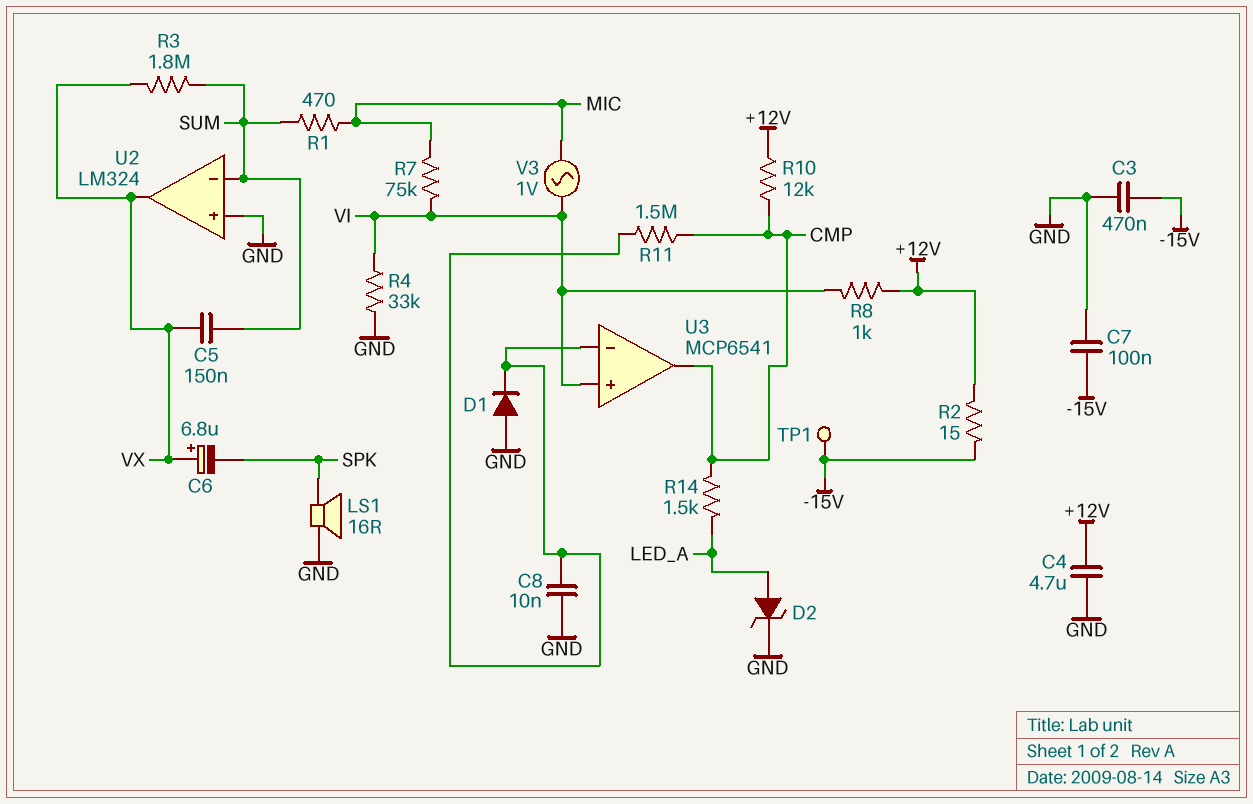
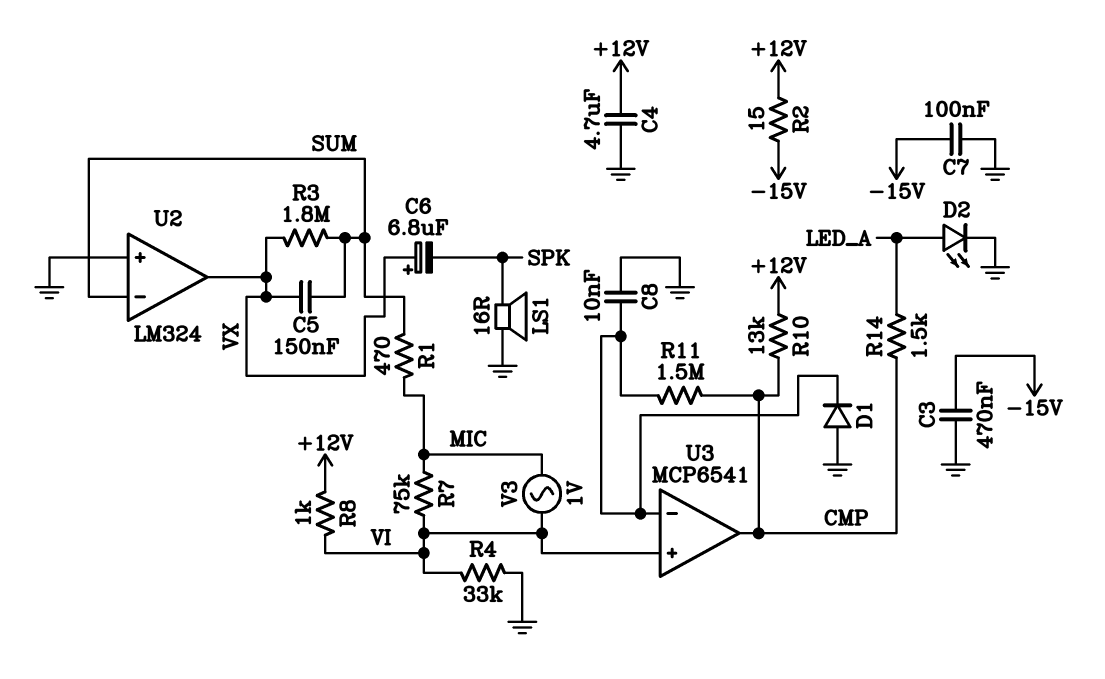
D2: zener (A LED_A, K GND) -> LED (A LED_A, K GND)
R10: 12k (+12V, CMP) -> 13k (+12V, CMP)
TP1: test point (-15V) -> none

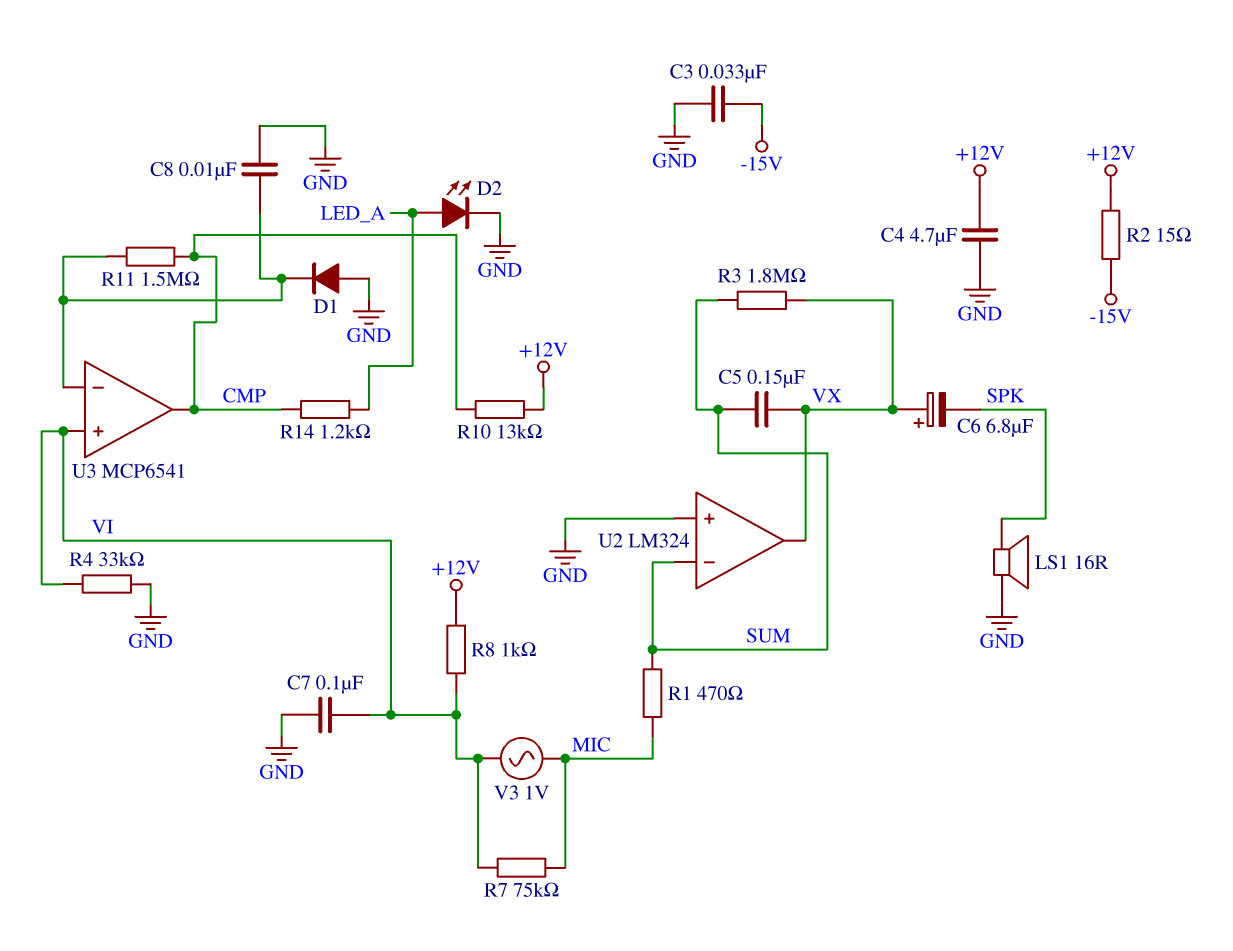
C3: 470nF (-15V, GND) -> 33nF (-15V, GND)
C7: 100nF (-15V, GND) -> 100nF (GND, VI)
R14: 1.5k (CMP, LED_A) -> 1.2k (CMP, LED_A)

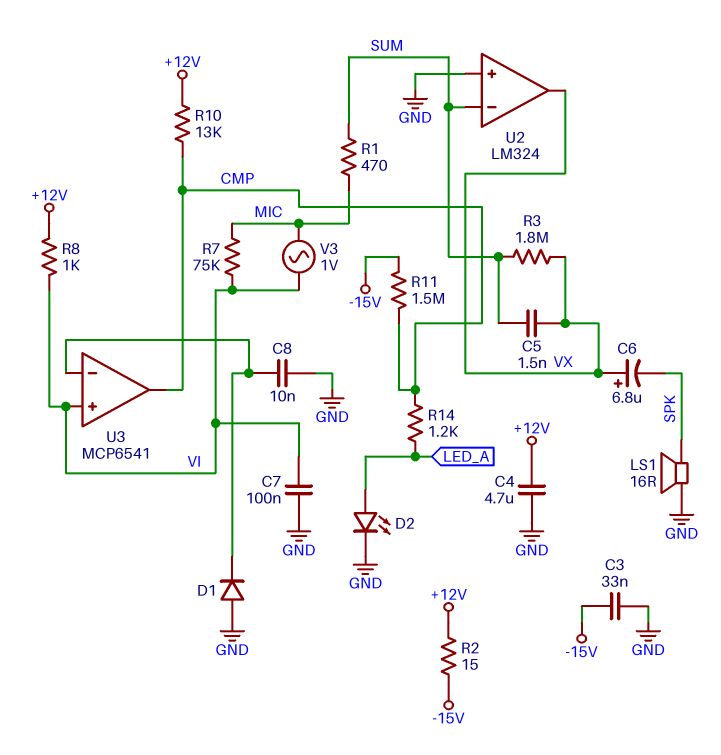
C5: 150nF (SUM, VX) -> 1.5nF (SUM, VX)
R4: 33k (GND, VI) -> none
R11: 1.5M (CMP, U3/in-) -> 1.5M (-15V, CMP)

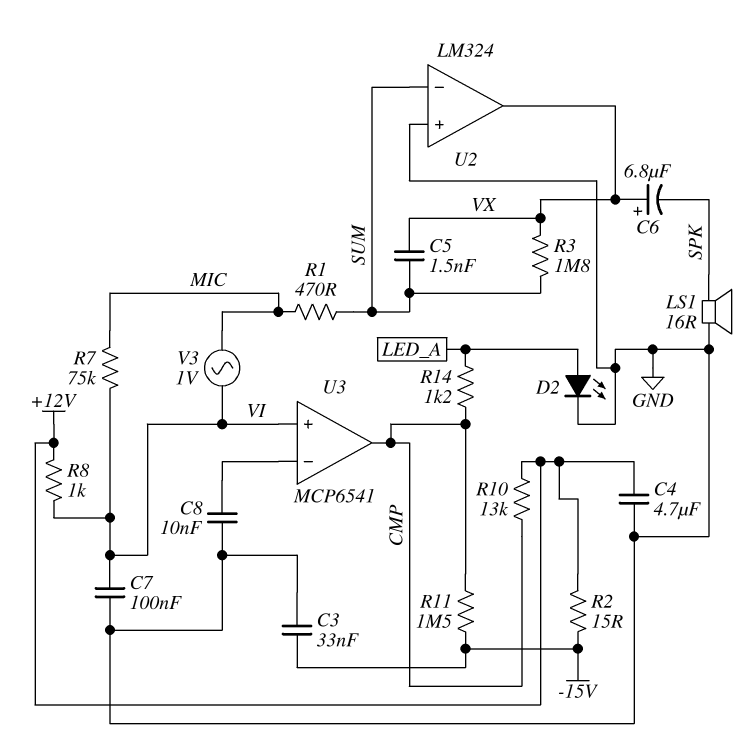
D1: diode (A GND, K U3/in-) -> none

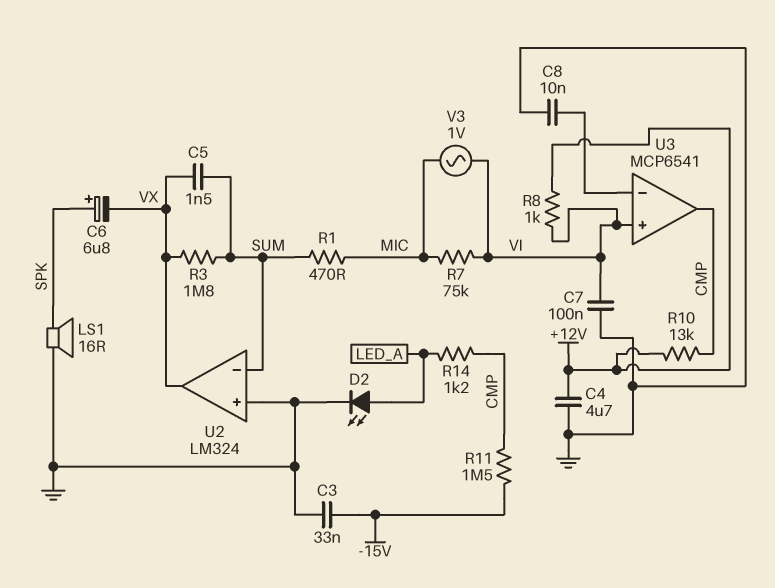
C6: 6.8uF (plus VX, minus SPK) -> 6.8uF (plus SPK, minus VX)
R2: 15 (+12V, -15V) -> none

